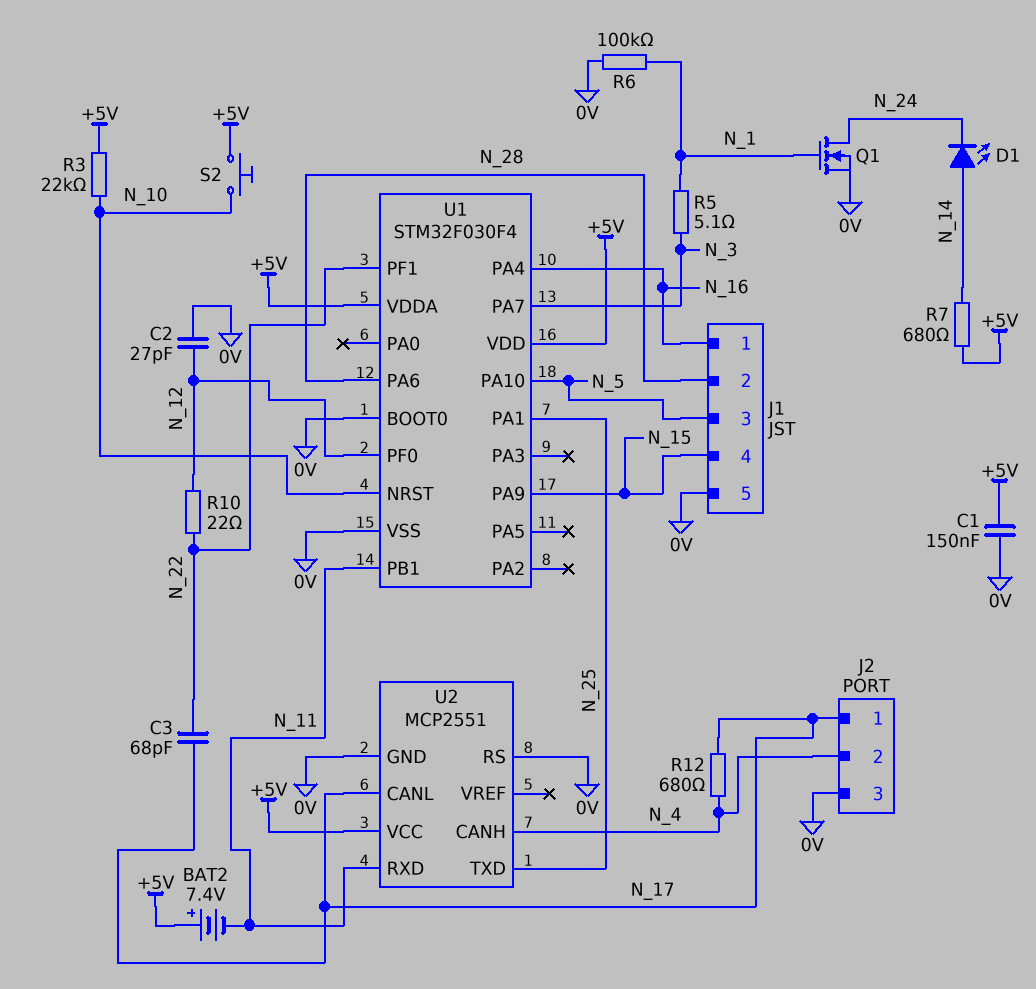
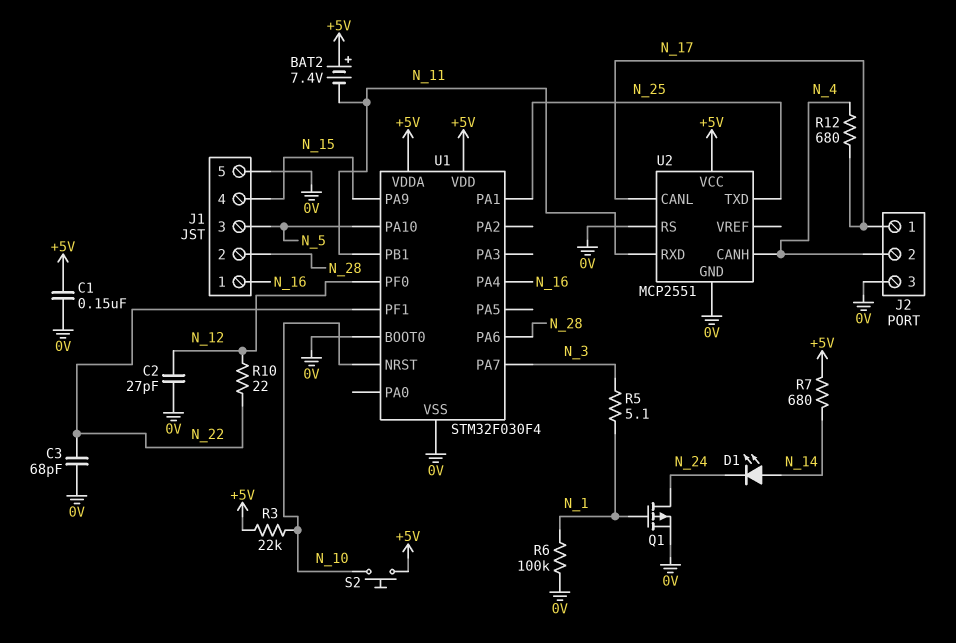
C3: 68pF (N_17, N_22) -> 68pF (0V, N_22)
Q1: NMOS (G N_1, D N_24, S 0V) -> PMOS (G N_1, D N_24, S 0V)

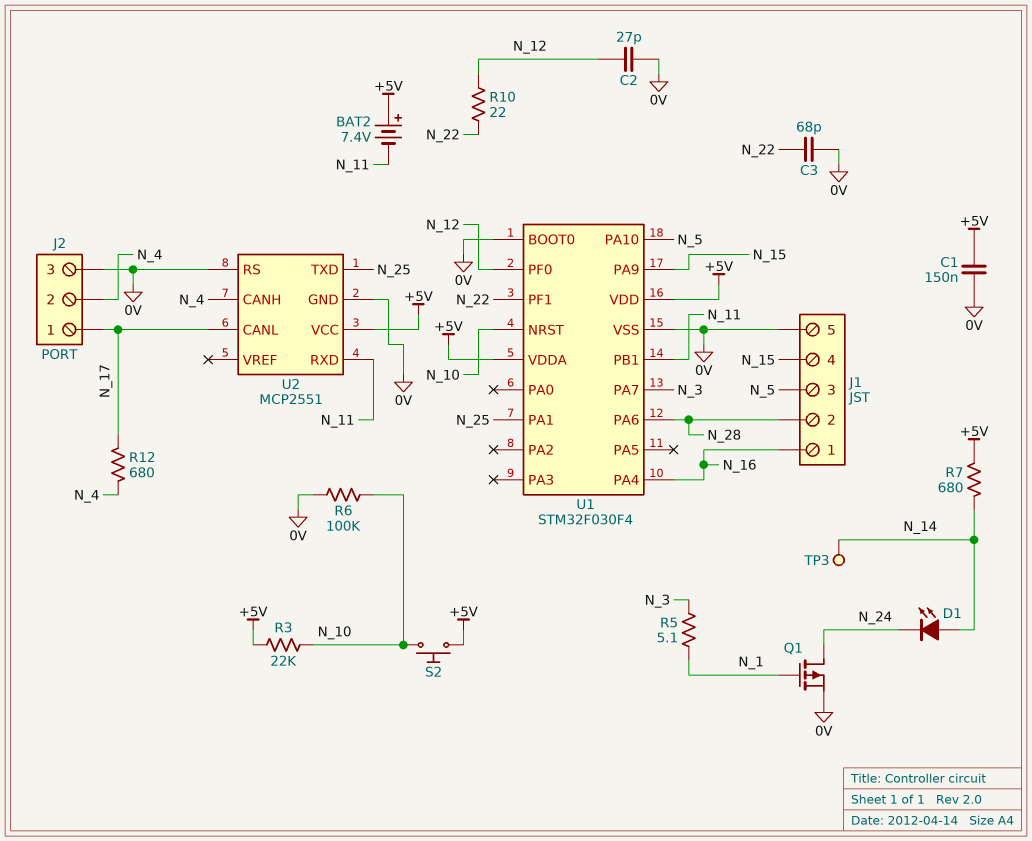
R6: 100k (0V, N_1) -> 100k (0V, N_10)
TP3: none -> test point (N_14)

